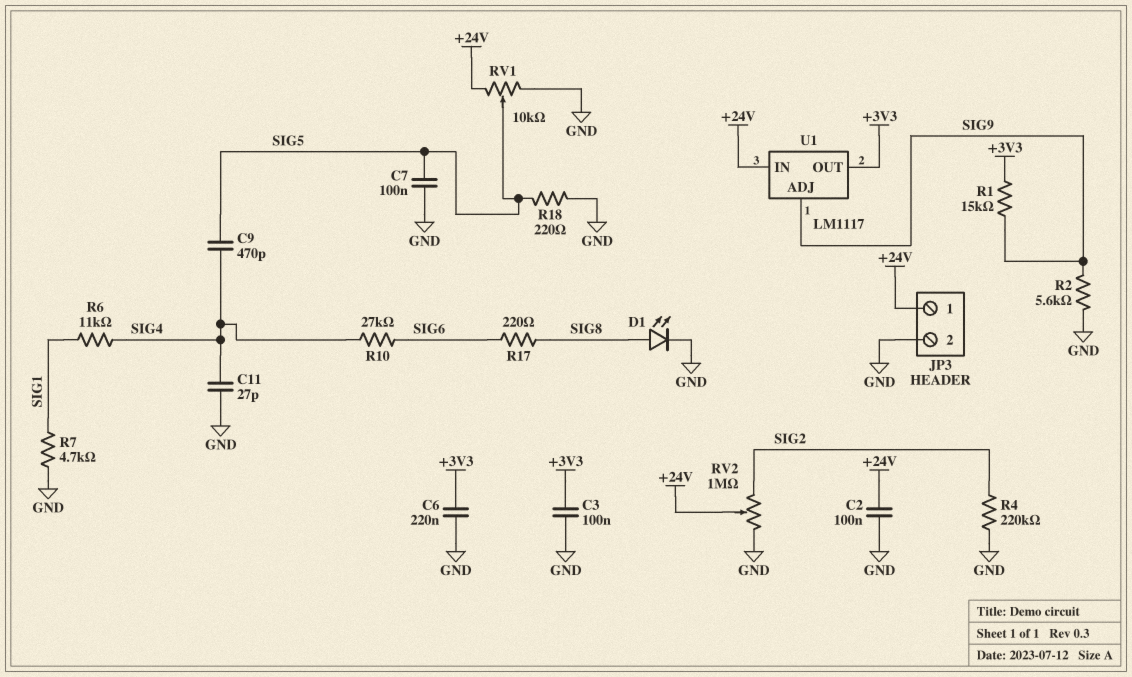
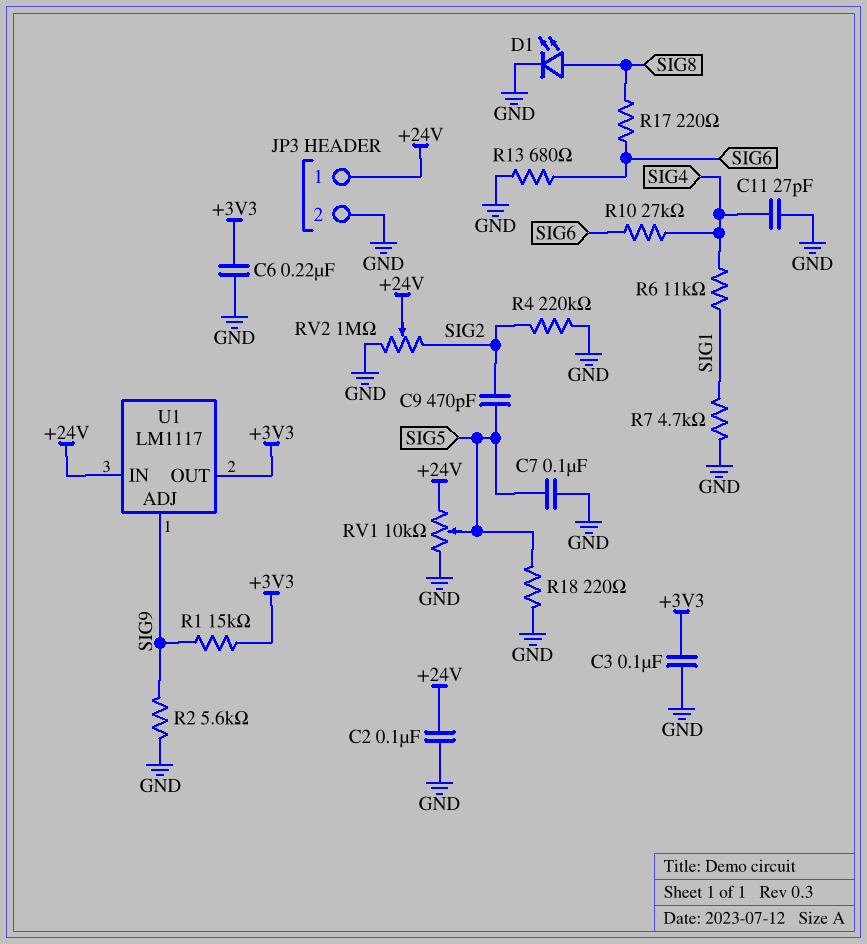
C9: 470pF (SIG4, SIG5) -> 470pF (SIG2, SIG5)
R13: none -> 680 (GND, SIG6)

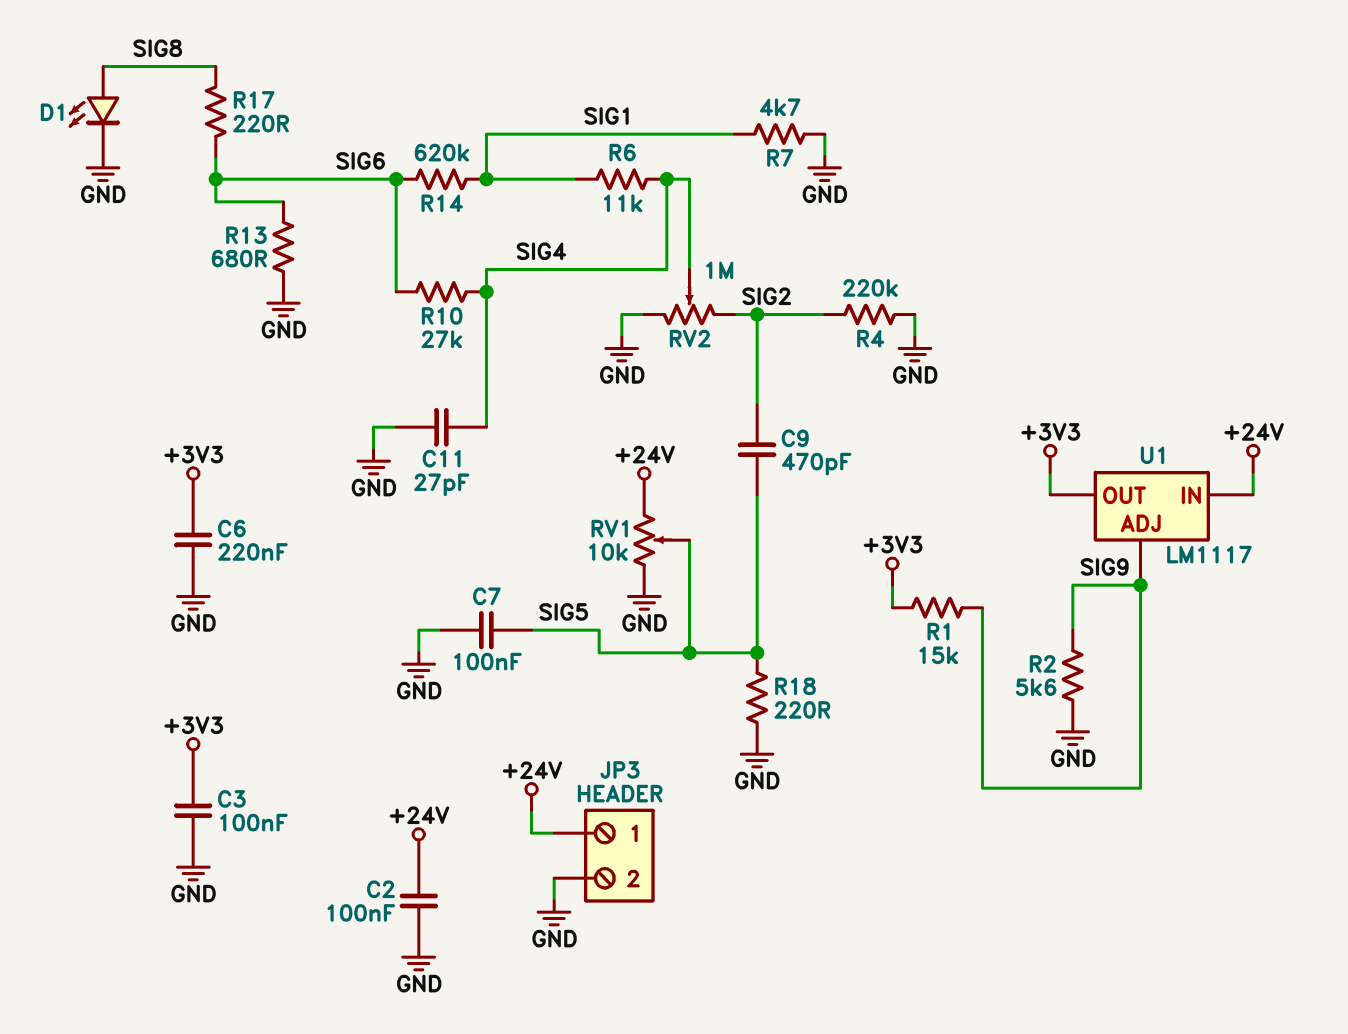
R14: none -> 620k (SIG1, SIG6)
RV2: 1M (GND, SIG2, wiper +24V) -> 1M (GND, SIG2, wiper SIG4)

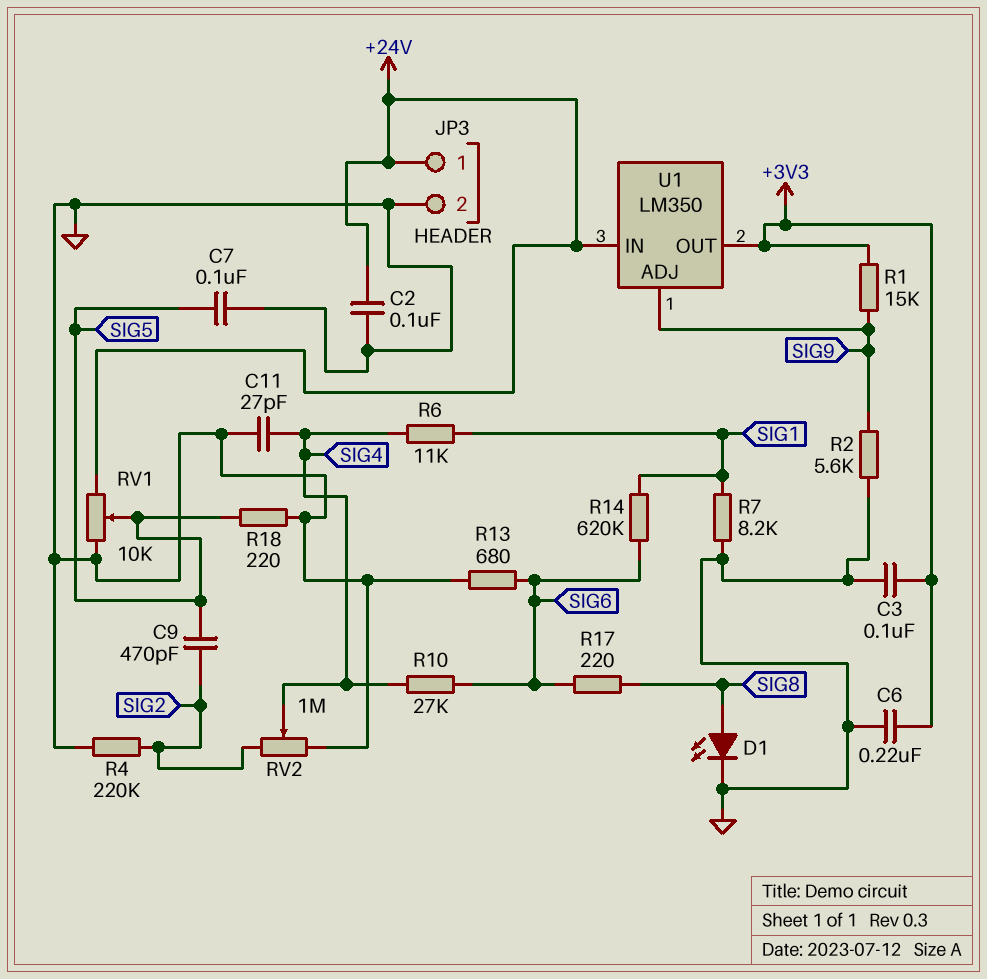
R7: 4.7k (GND, SIG1) -> 8.2k (GND, SIG1)
U1: LM1117 -> LM350

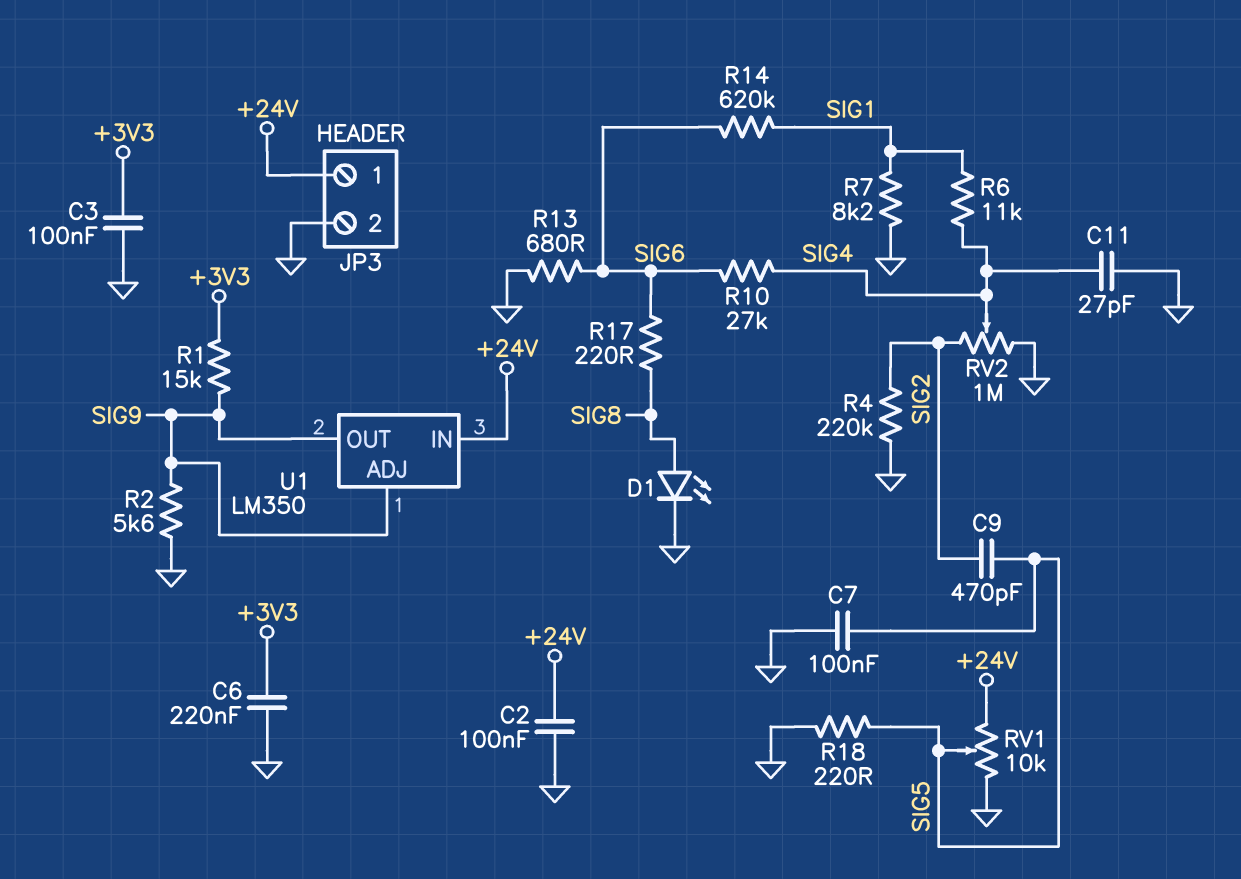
U1 pin OUT: +3V3 -> SIG9

